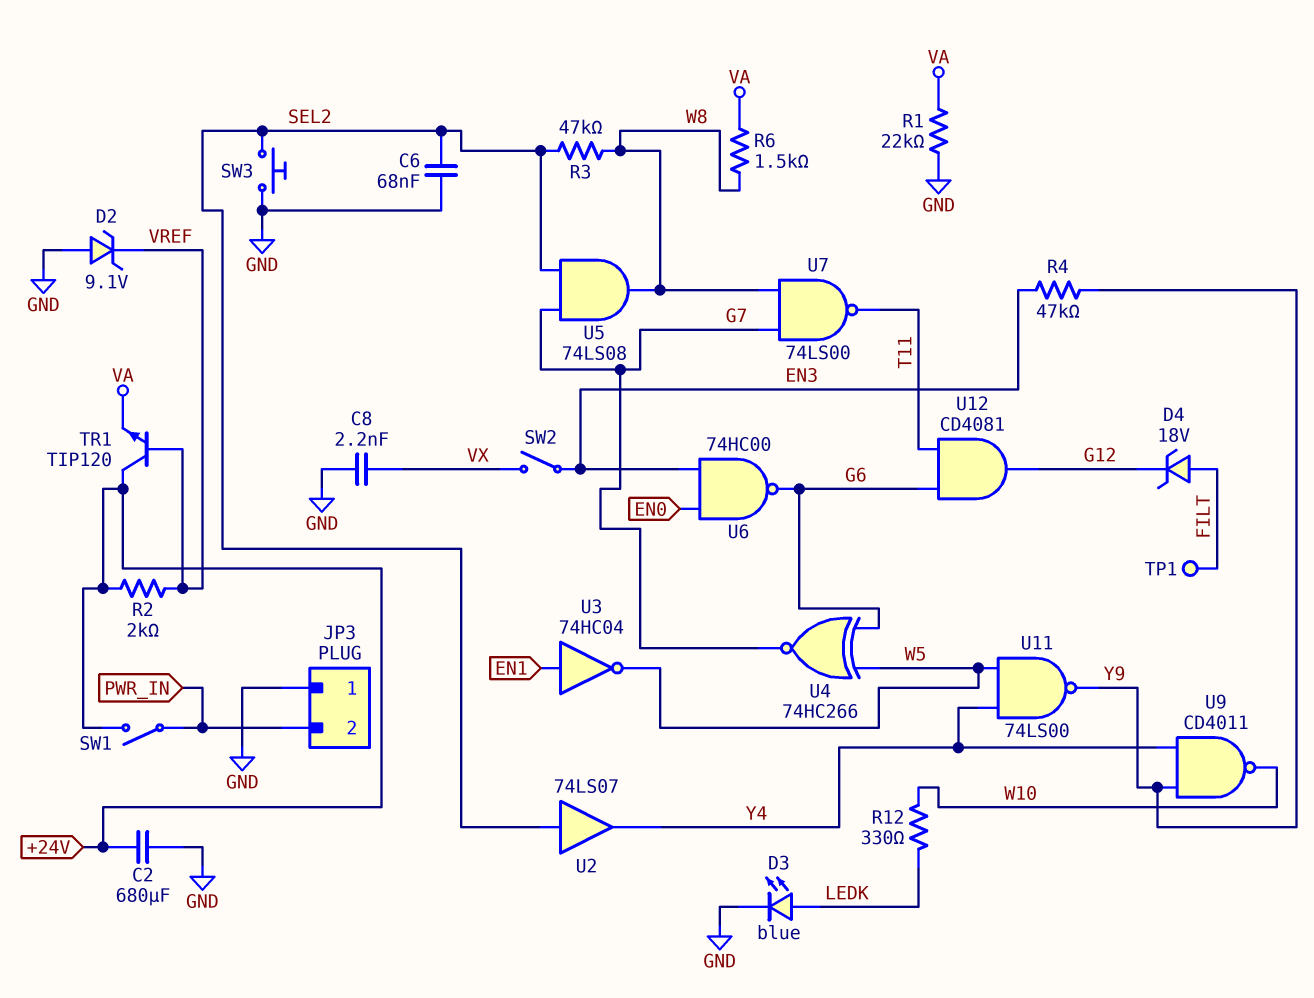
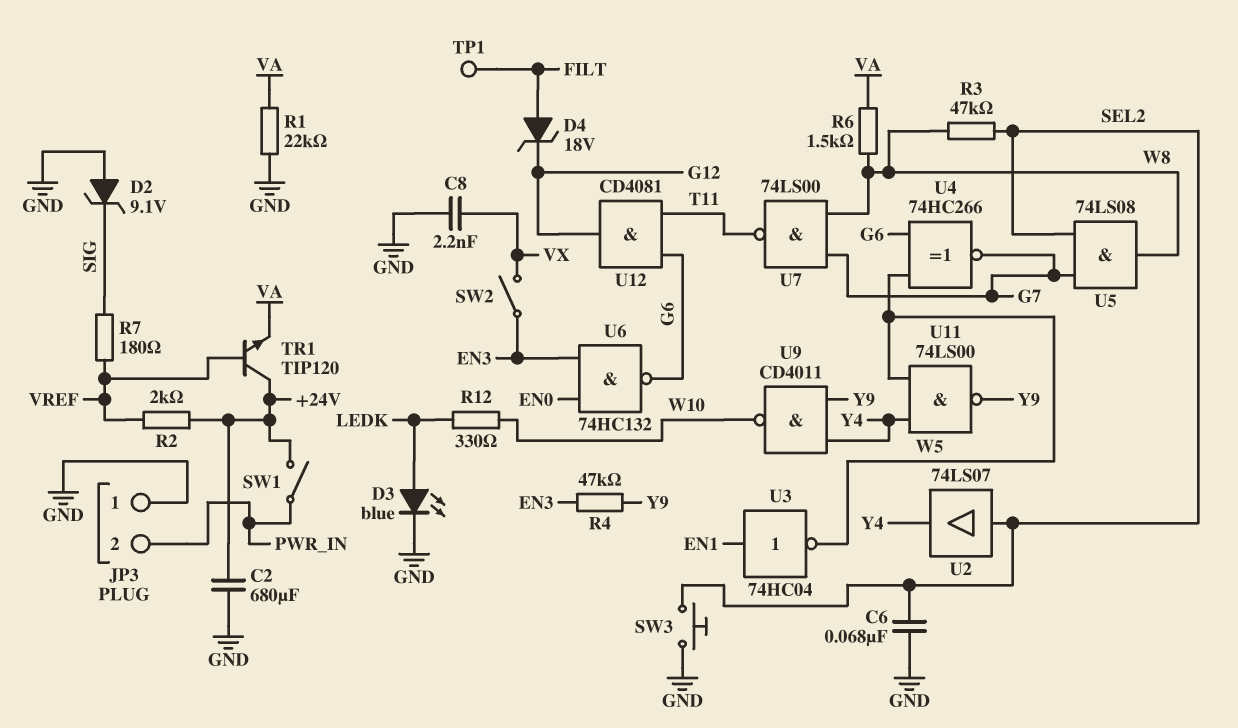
D2: zener 9.1V (A GND, K VREF) -> zener 9.1V (A GND, K SIG)
R7: none -> 180 (SIG, VREF)
U6: NAND 74HC00 (in EN0, in EN3, out G6) -> NAND 74HC132 (in EN0, in EN3, out G6)

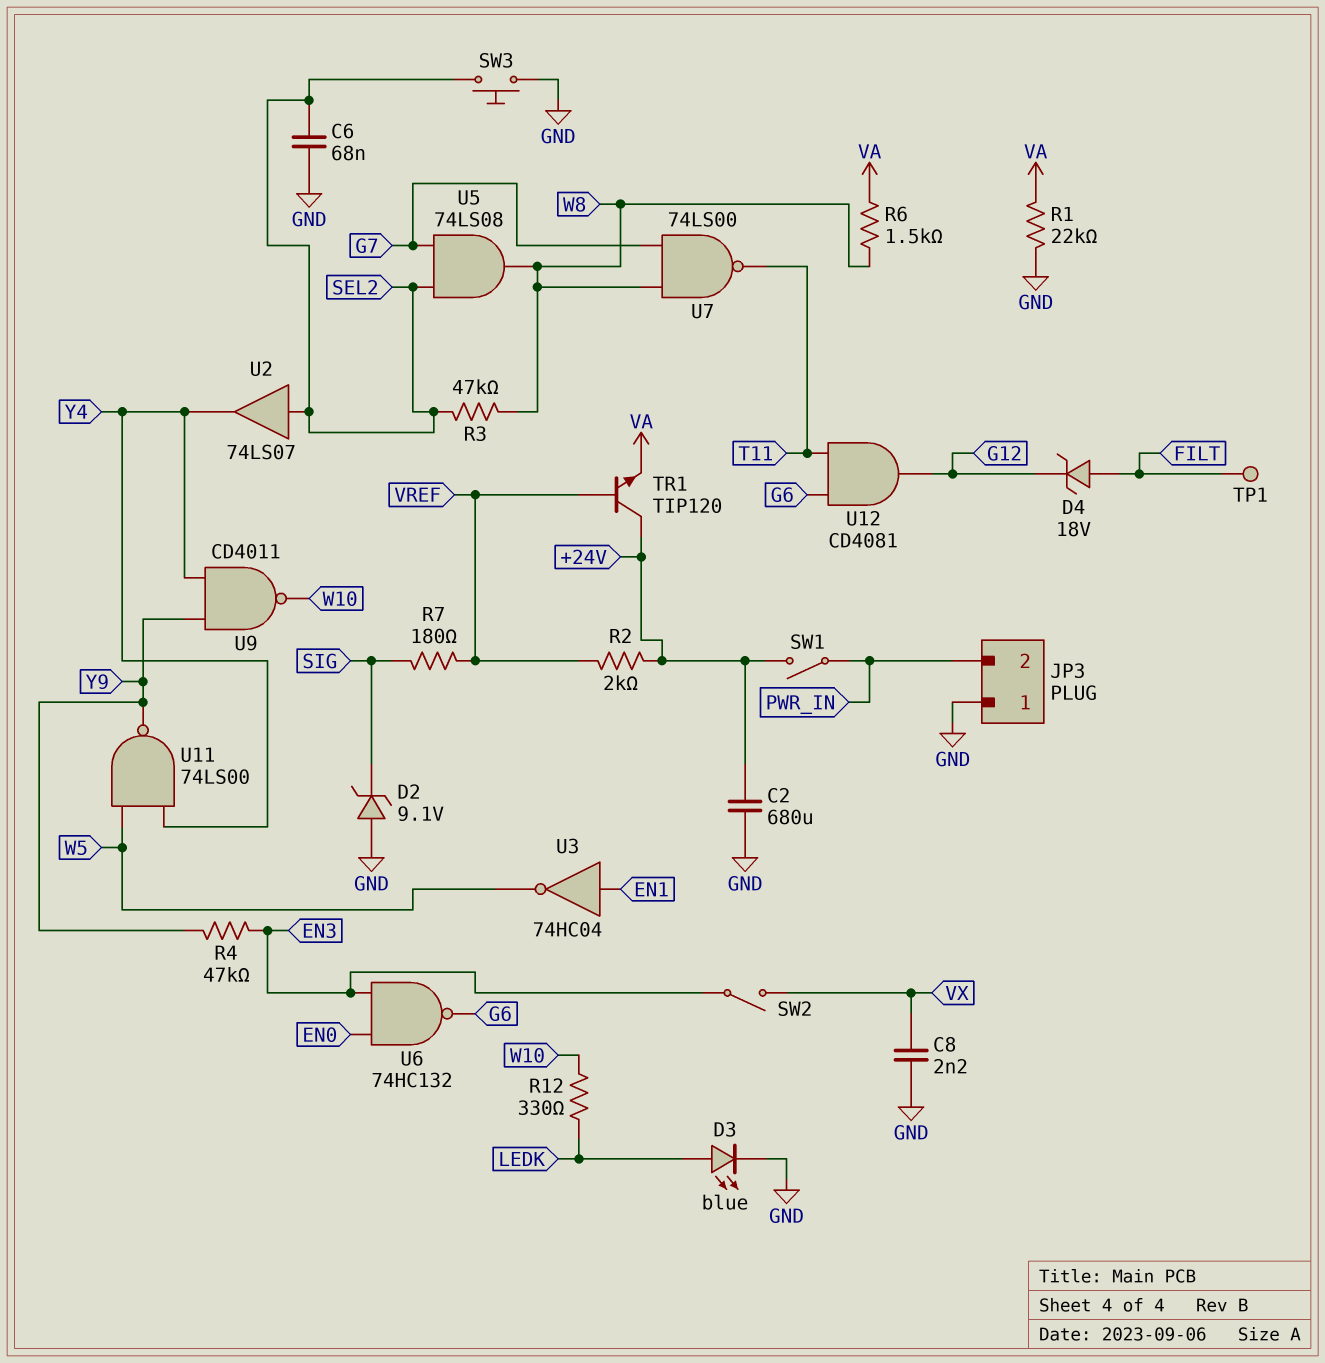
U4: XNOR 74HC266 (in G6, in W5, out G7) -> none

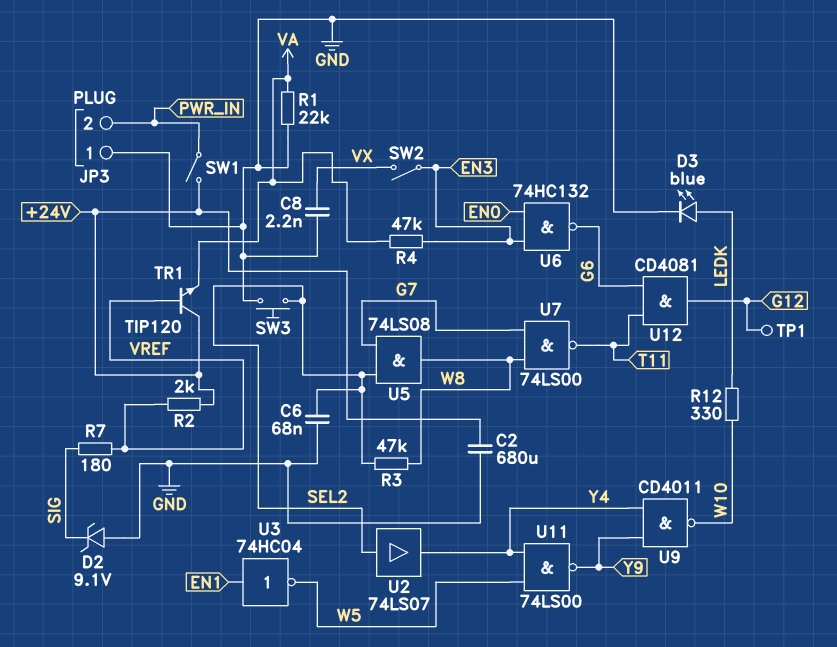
D4: zener 18V (A FILT, K G12) -> none
R4: 47k (EN3, Y9) -> 47k (EN3, VA)
R6: 1.5k (VA, W8) -> none
TP1: test point (FILT) -> test point (G12)

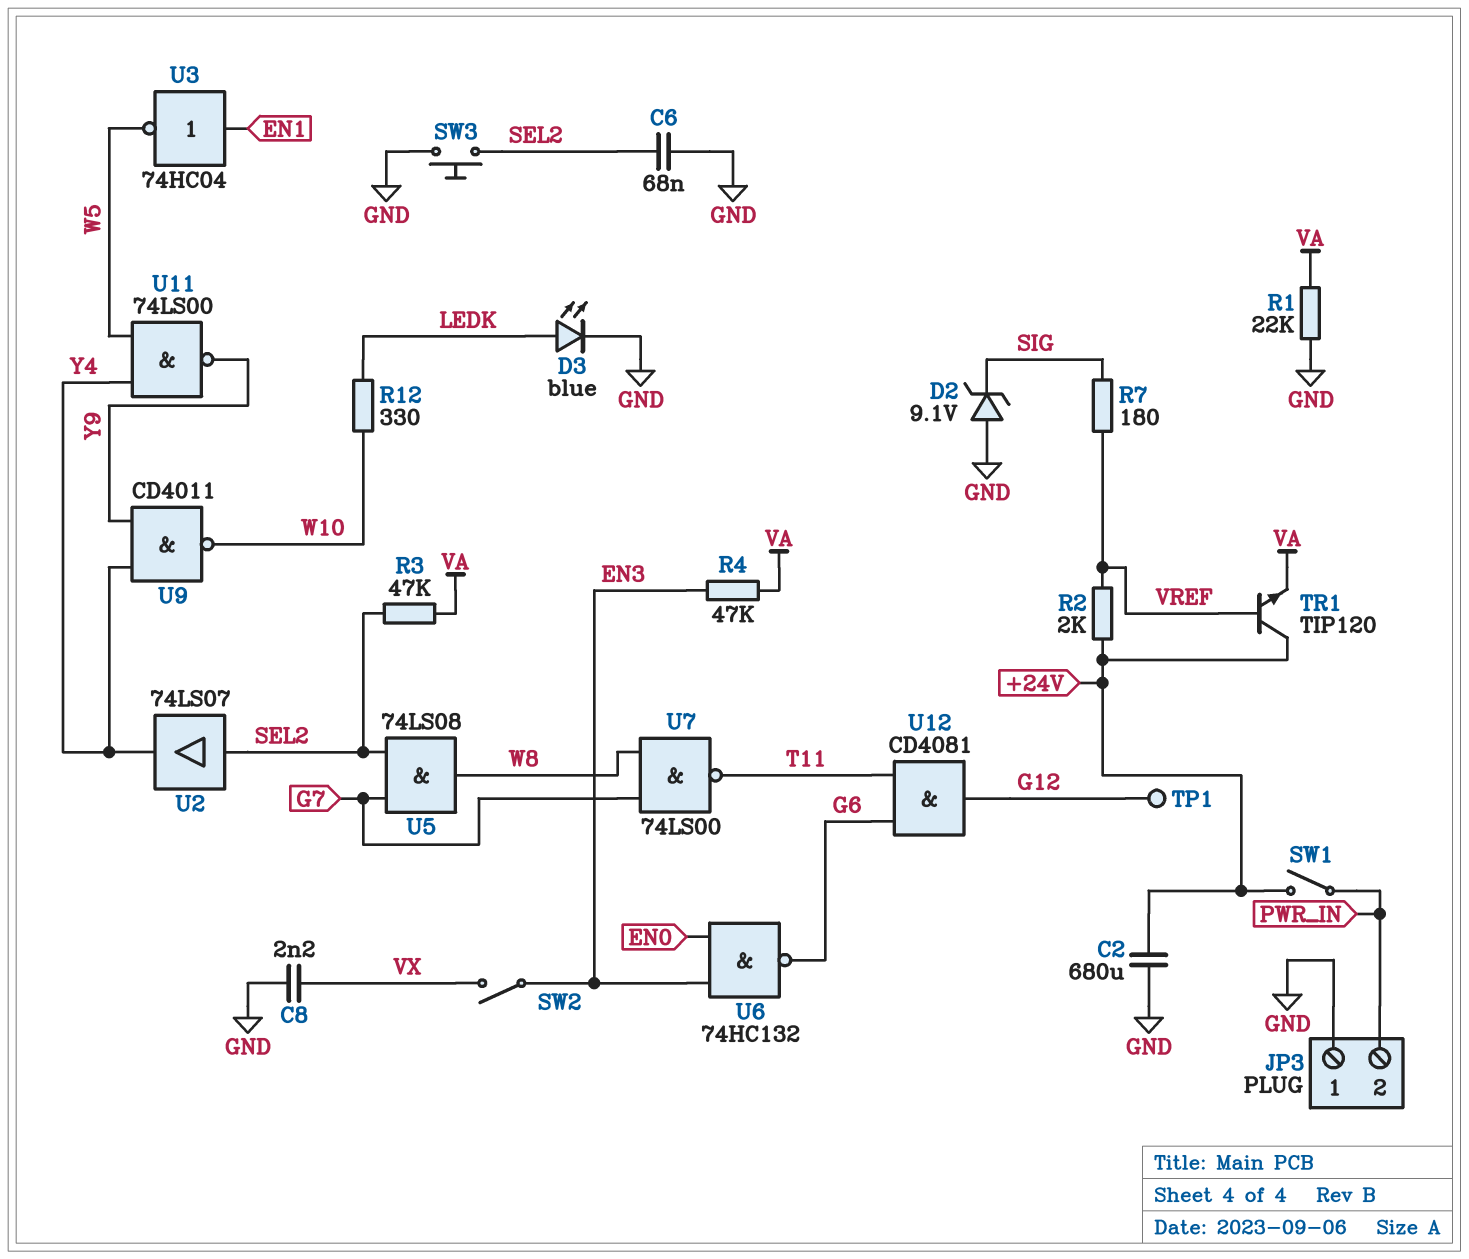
R3: 47k (SEL2, W8) -> 47k (SEL2, VA)

